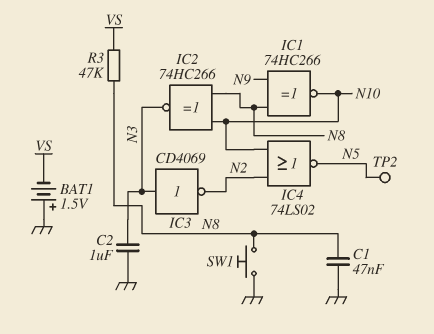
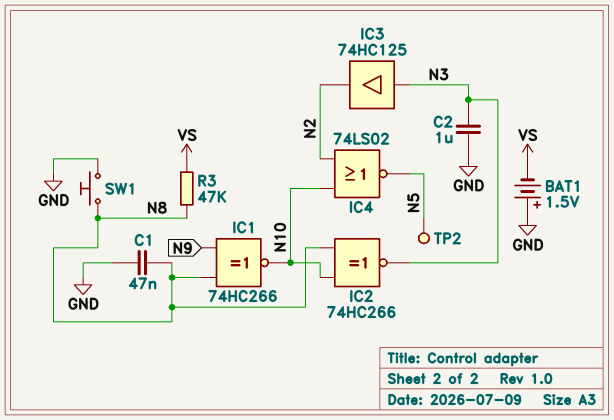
IC3: NOT CD4069 (in N3, out N2) -> buffer 74HC125 (in N3, out N2)

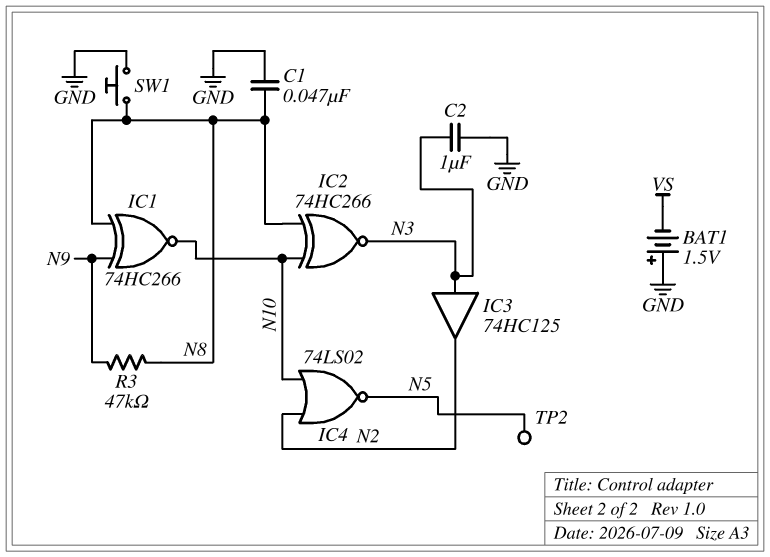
R3: 47k (N8, VS) -> 47k (N8, N9)

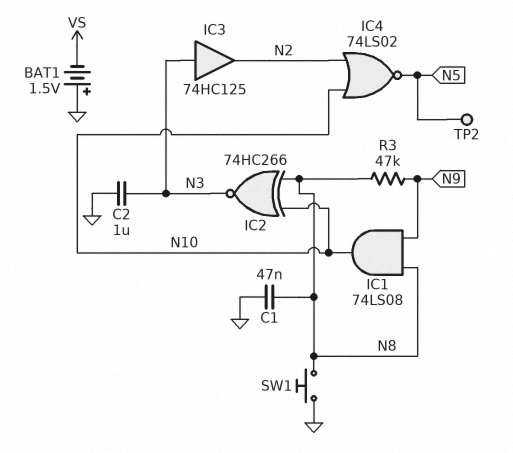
IC1: XNOR 74HC266 (in N8, in N9, out N10) -> AND 74LS08 (in N8, in N9, out N10)

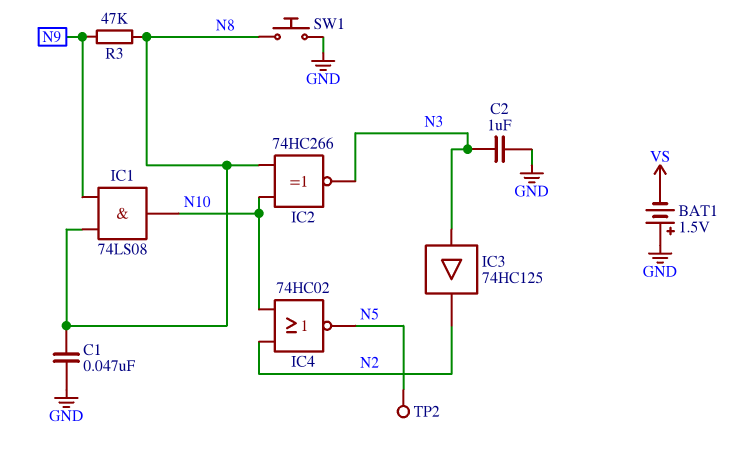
IC4: NOR 74LS02 (in N2, in N10, out N5) -> NOR 74HC02 (in N2, in N10, out N5)

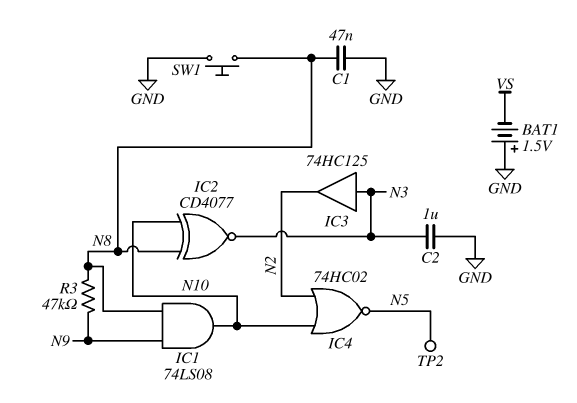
IC2: XNOR 74HC266 (in N8, in N10, out N3) -> XNOR CD4077 (in N8, in N10, out N3)

